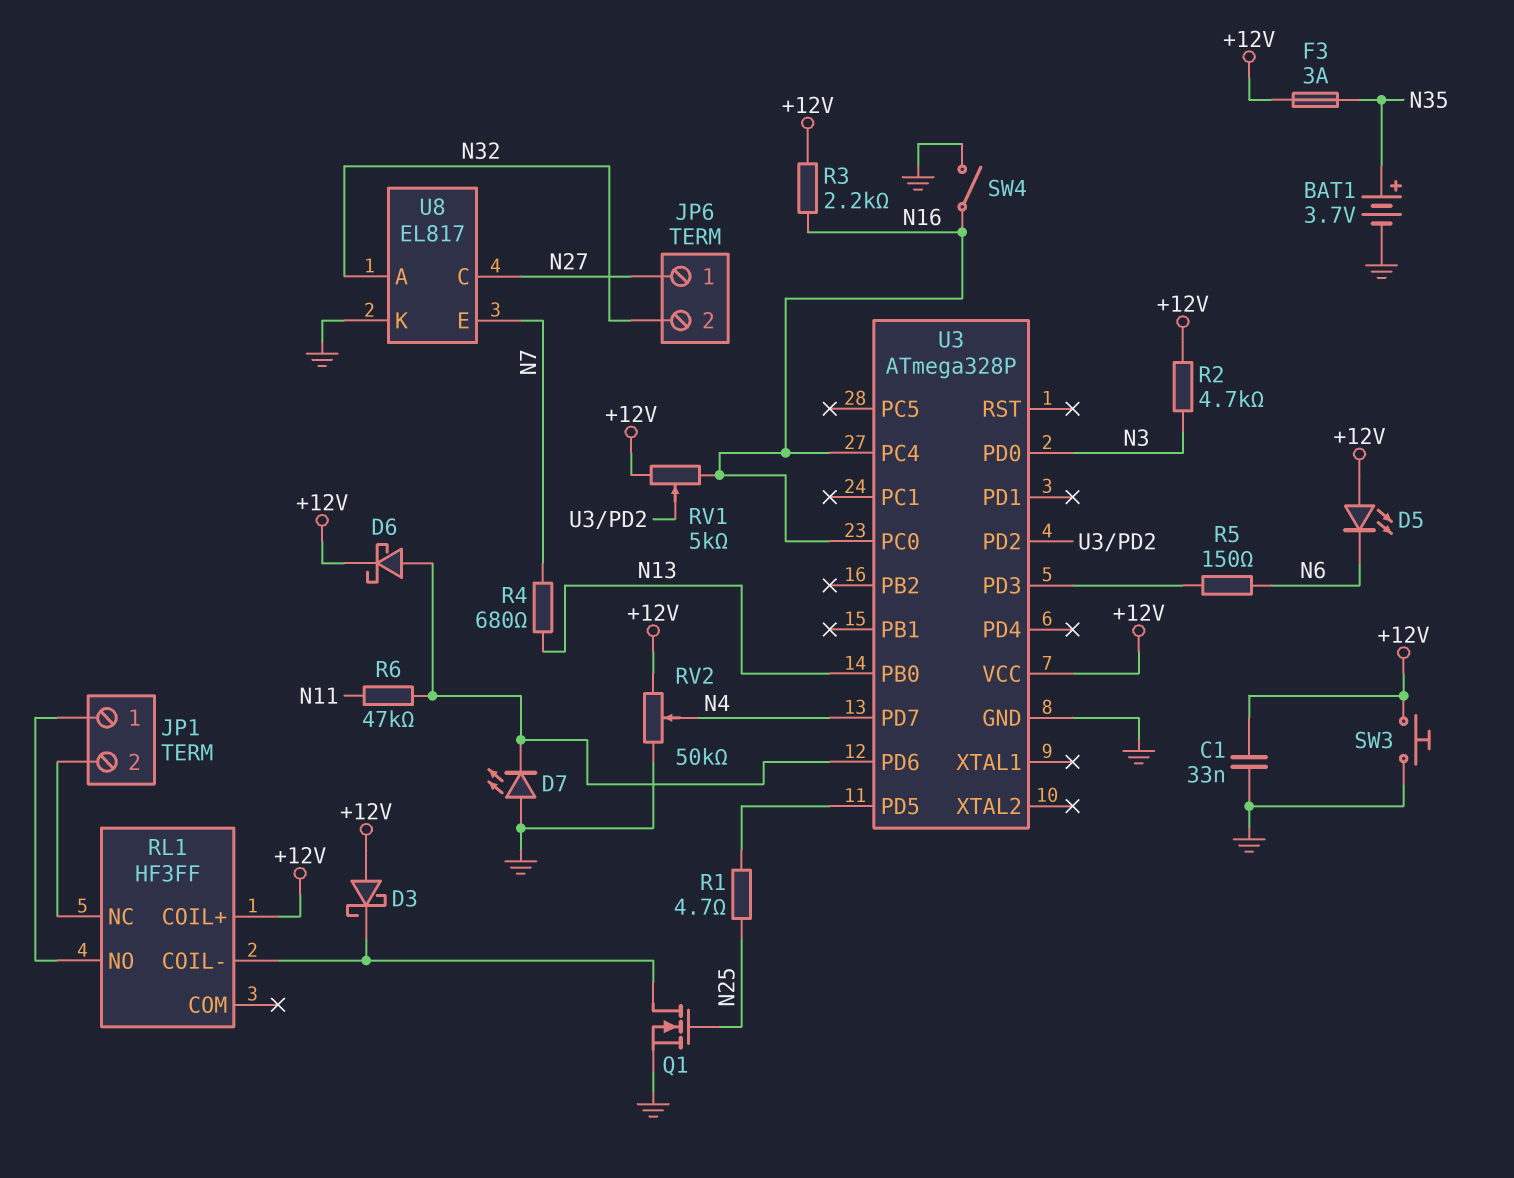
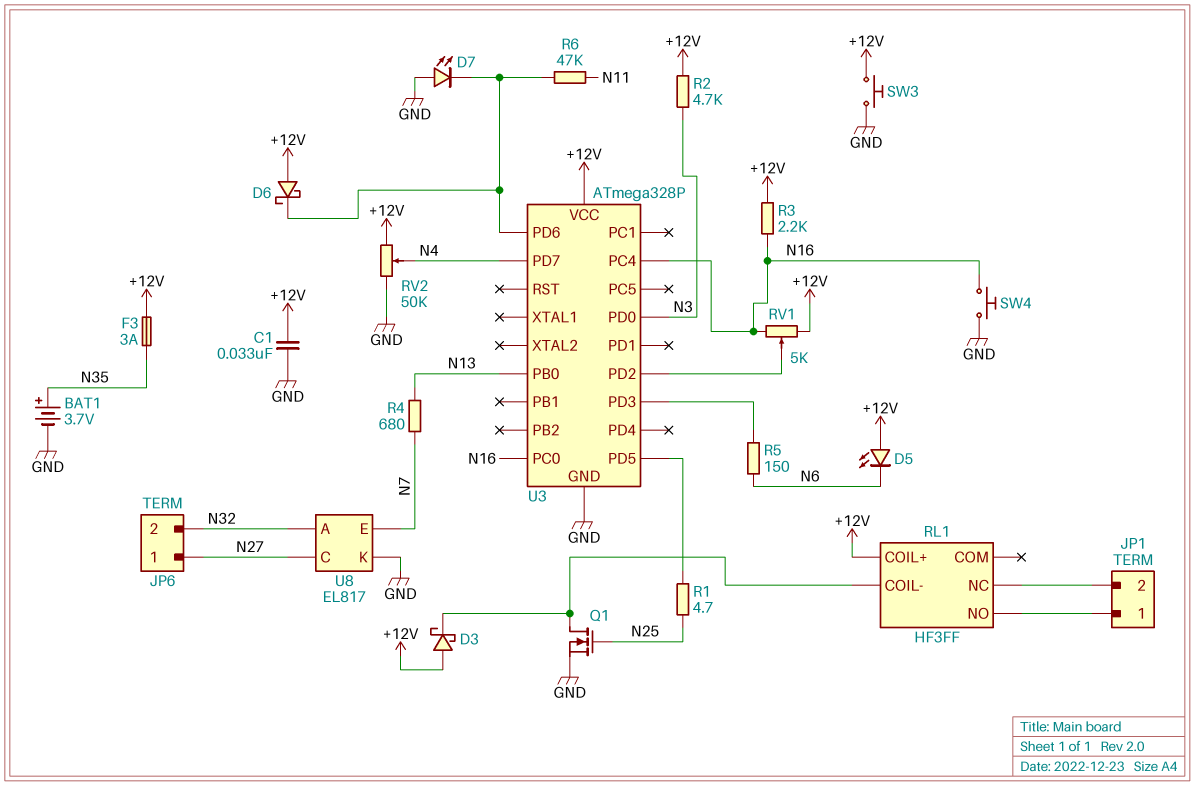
D6: schottky (A U3/PD6, K +12V) -> schottky (A +12V, K U3/PD6)
SW4: switch (GND, N16) -> button (GND, N16)

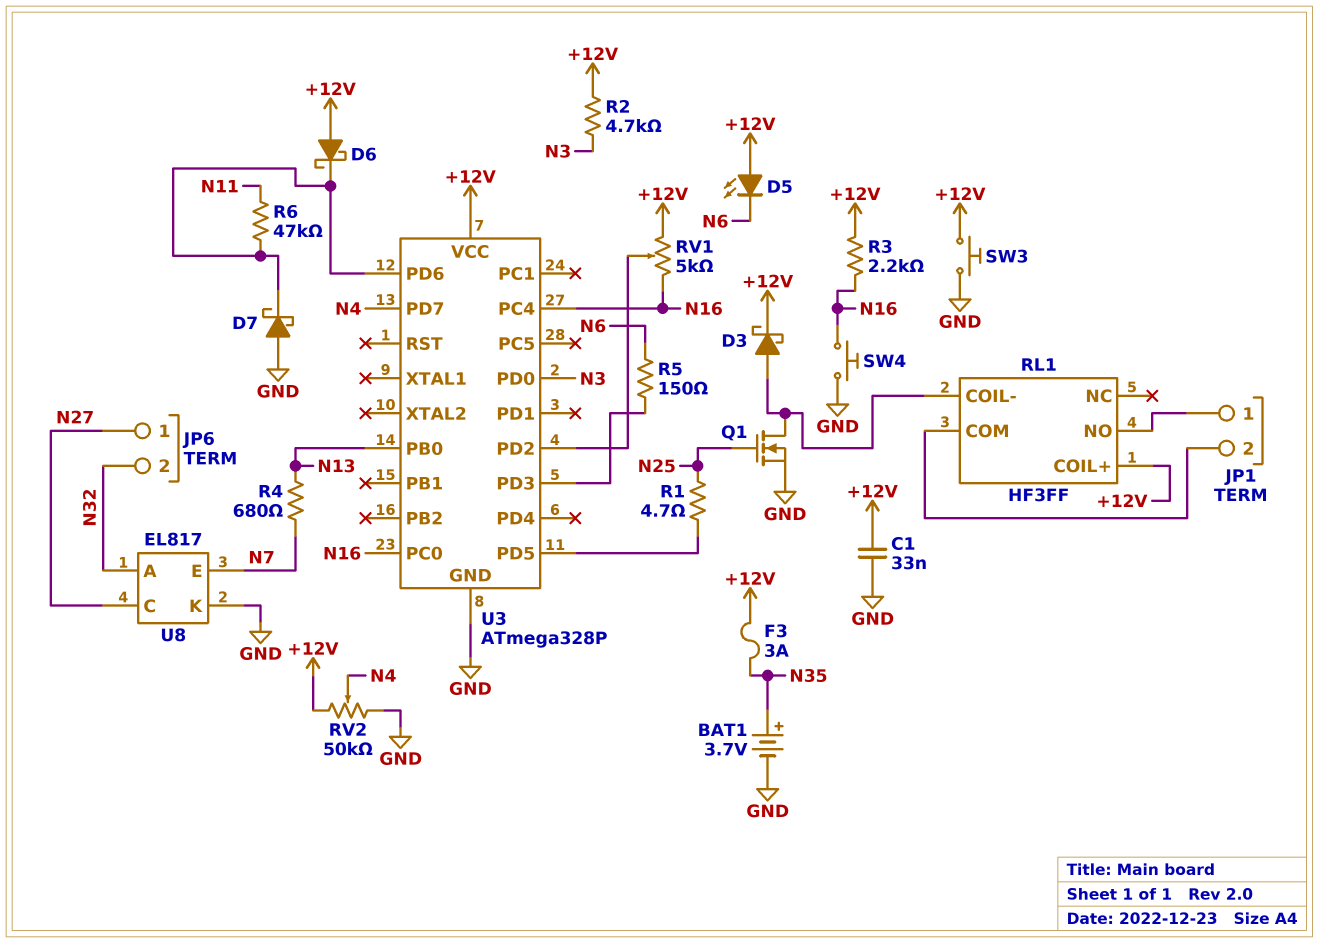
D3: schottky (A +12V, K RL1/COIL-) -> schottky (A RL1/COIL-, K +12V)
D7: LED (A GND, K U3/PD6) -> schottky (A GND, K U3/PD6)
RL1 pin COM: none -> JP1/2
RL1 pin NC: JP1/2 -> none

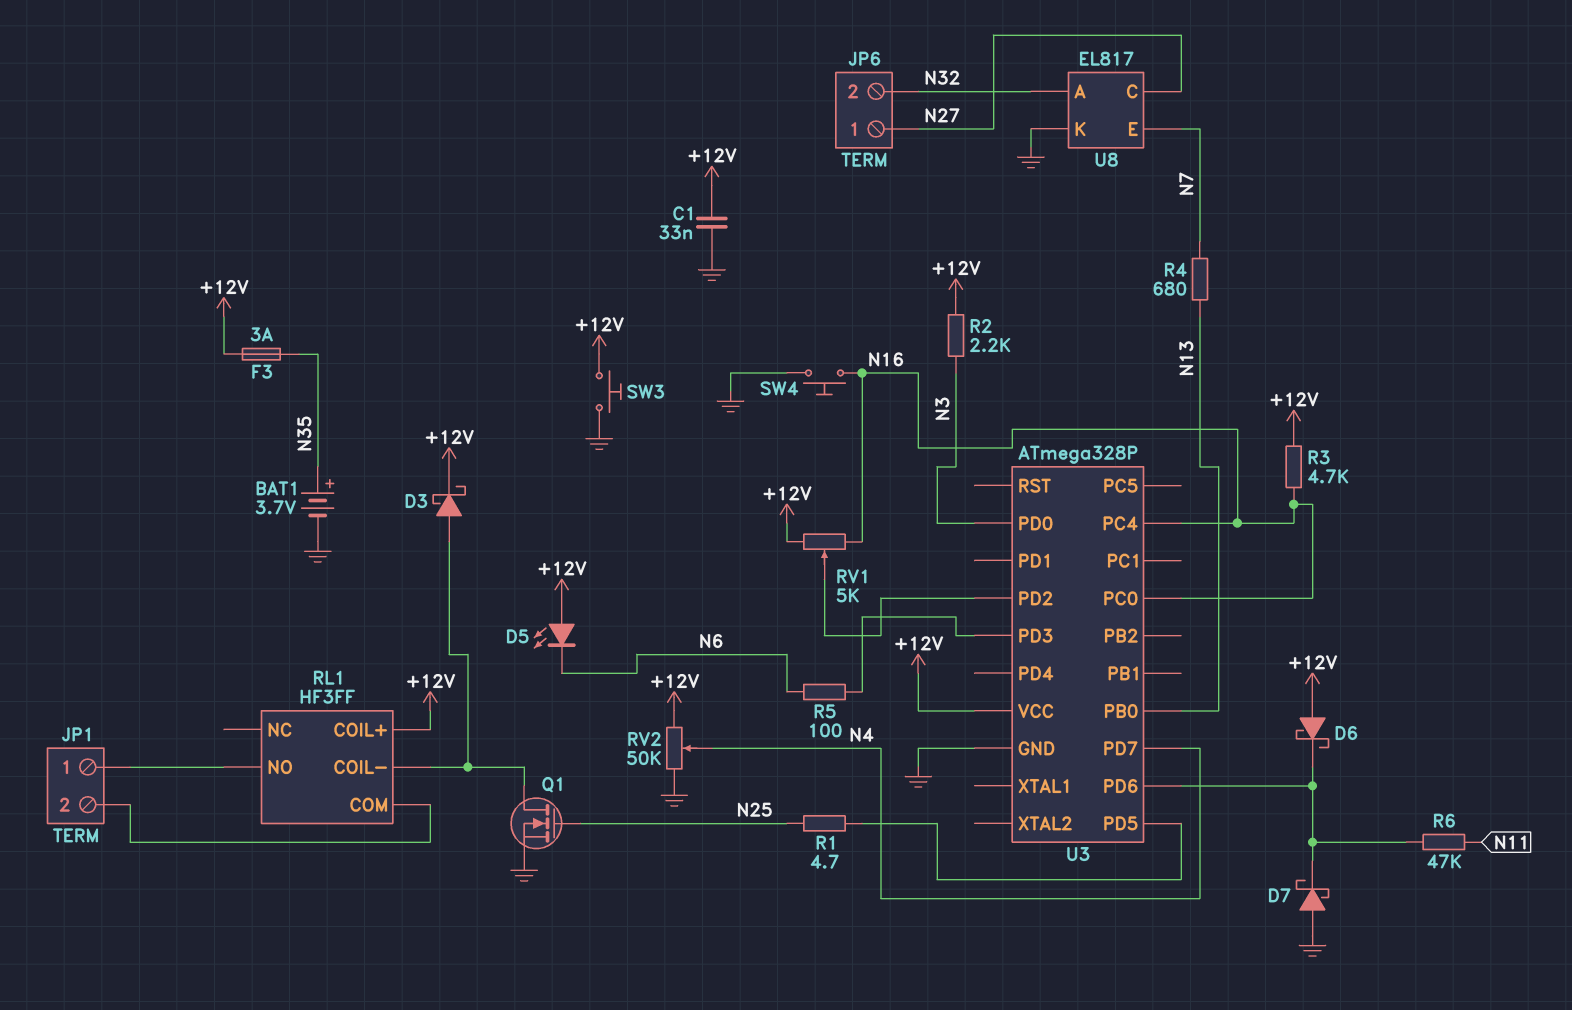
R2: 4.7k (+12V, N3) -> 2.2k (+12V, N3)
R3: 2.2k (+12V, N16) -> 4.7k (+12V, N16)
R5: 150 (N6, U3/PD3) -> 100 (N6, U3/PD3)

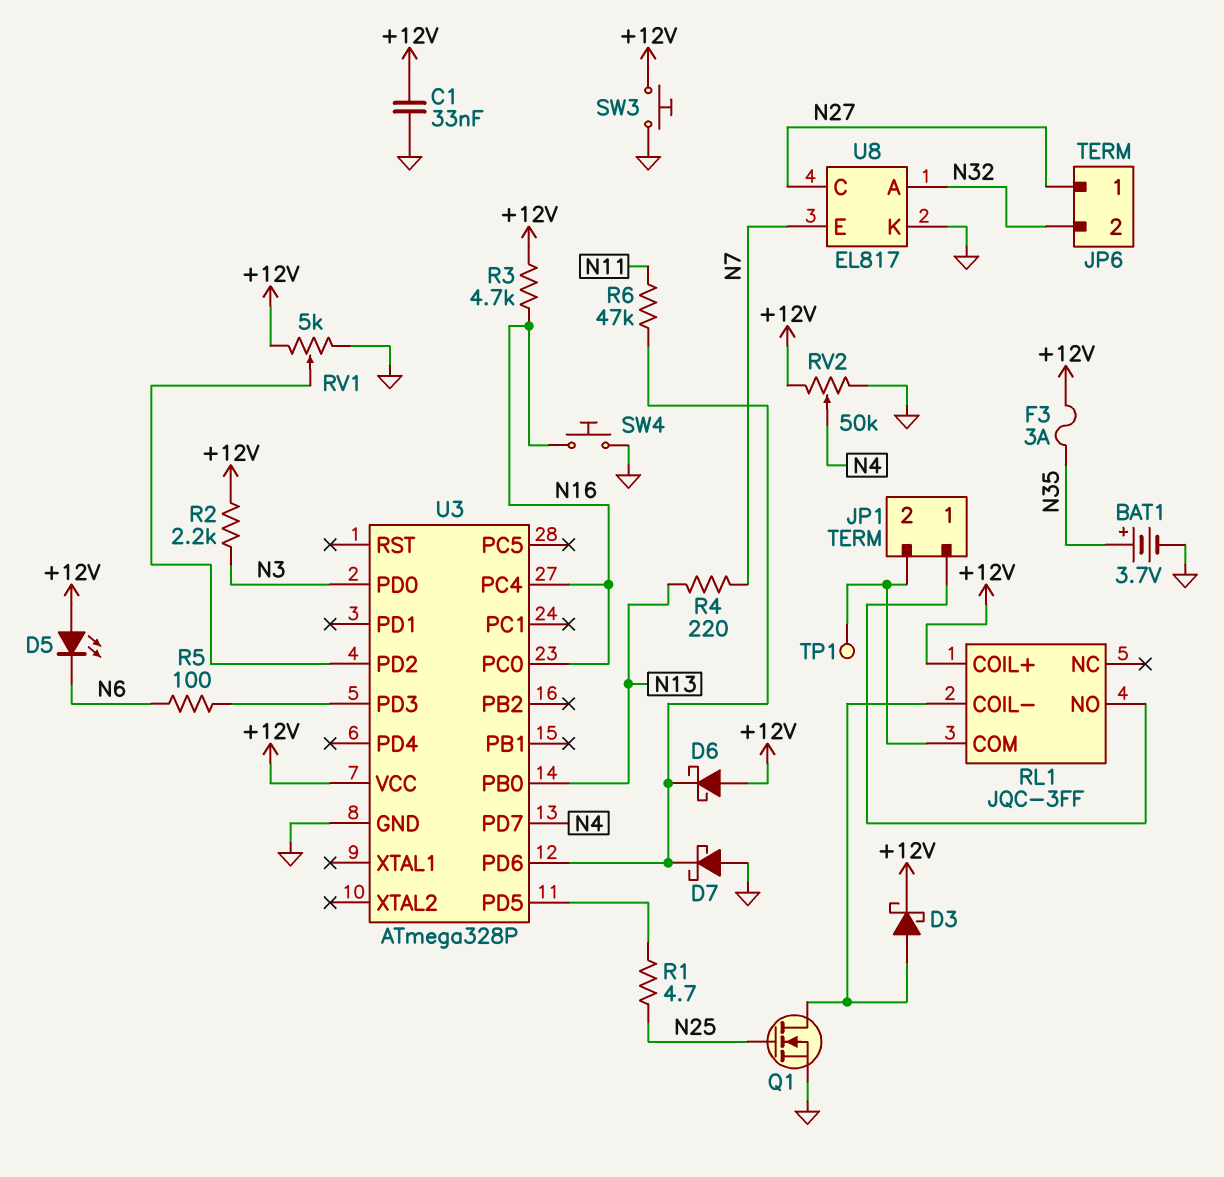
R4: 680 (N7, N13) -> 220 (N7, N13)
RL1: HF3FF -> JQC-3FF
RV1: 5k (+12V, N16, wiper U3/PD2) -> 5k (+12V, GND, wiper U3/PD2)
TP1: none -> test point (JP1/2)

